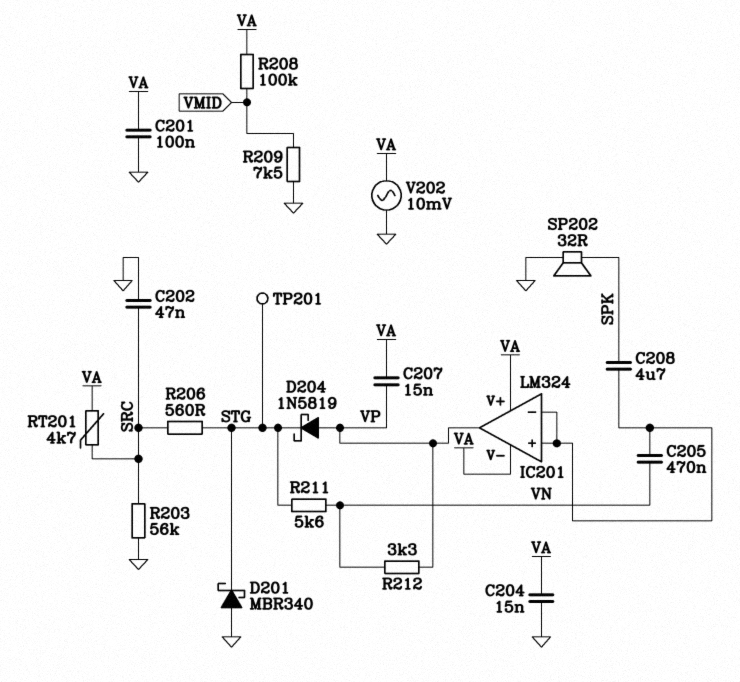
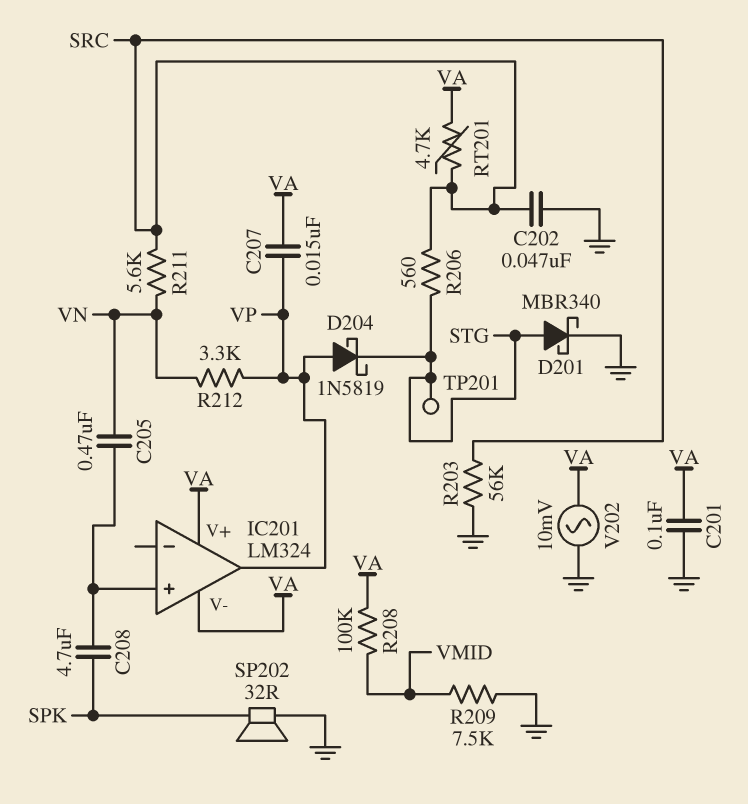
C204: 15nF (GND, VA) -> none
D201: schottky MBR340 (A GND, K STG) -> schottky MBR340 (A STG, K GND)
IC201 pin in-: IC201/in+ -> none
R211: 5.6k (STG, VN) -> 5.6k (SRC, VN)

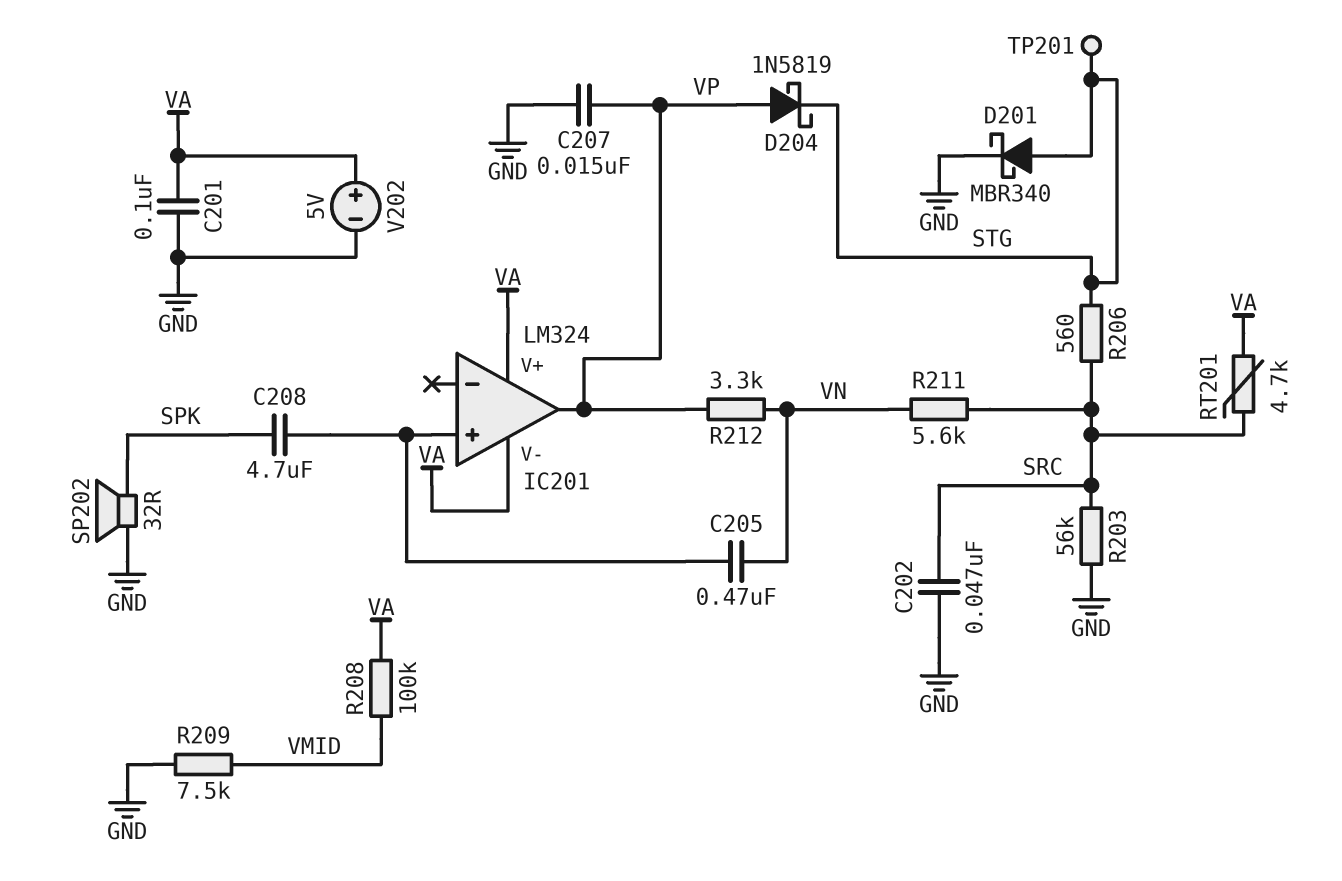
C207: 15nF (VA, VP) -> 15nF (GND, VP)
V202: AC 10mV (GND, VA) -> 5V (plus VA, minus GND)

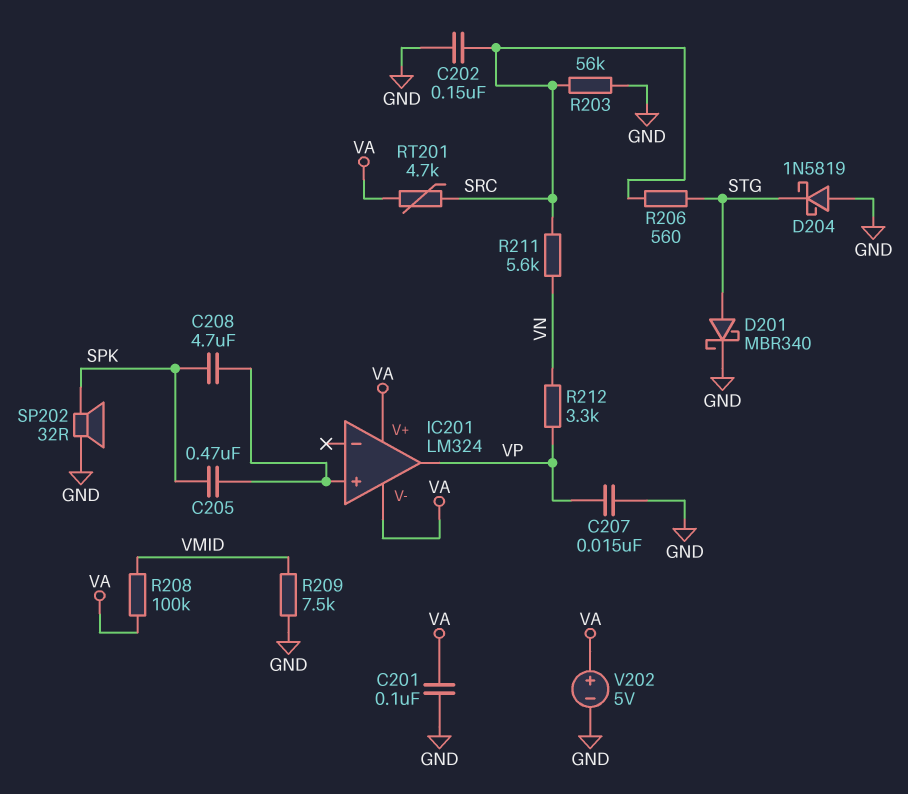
C202: 47nF (GND, SRC) -> 150nF (GND, SRC)
C205: 470nF (IC201/in+, VN) -> 470nF (IC201/in+, SPK)
D204: schottky 1N5819 (A VP, K STG) -> schottky 1N5819 (A GND, K STG)
TP201: test point (STG) -> none

